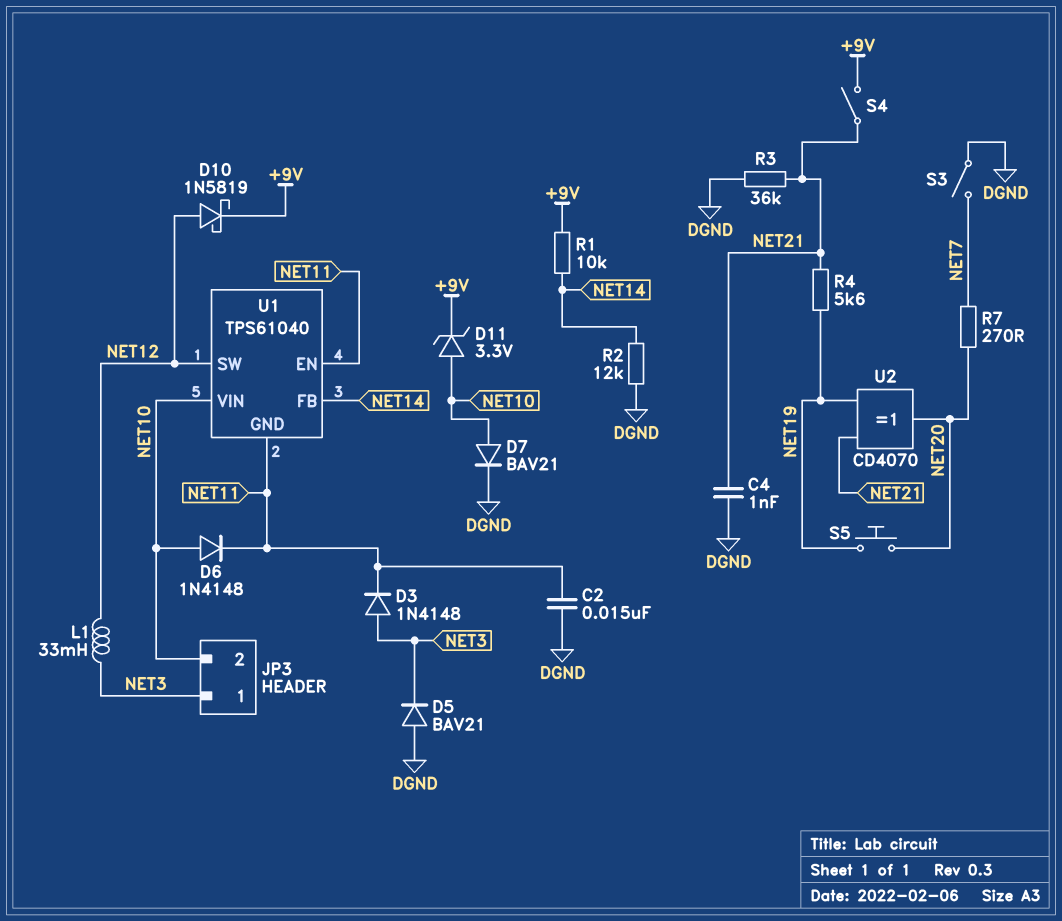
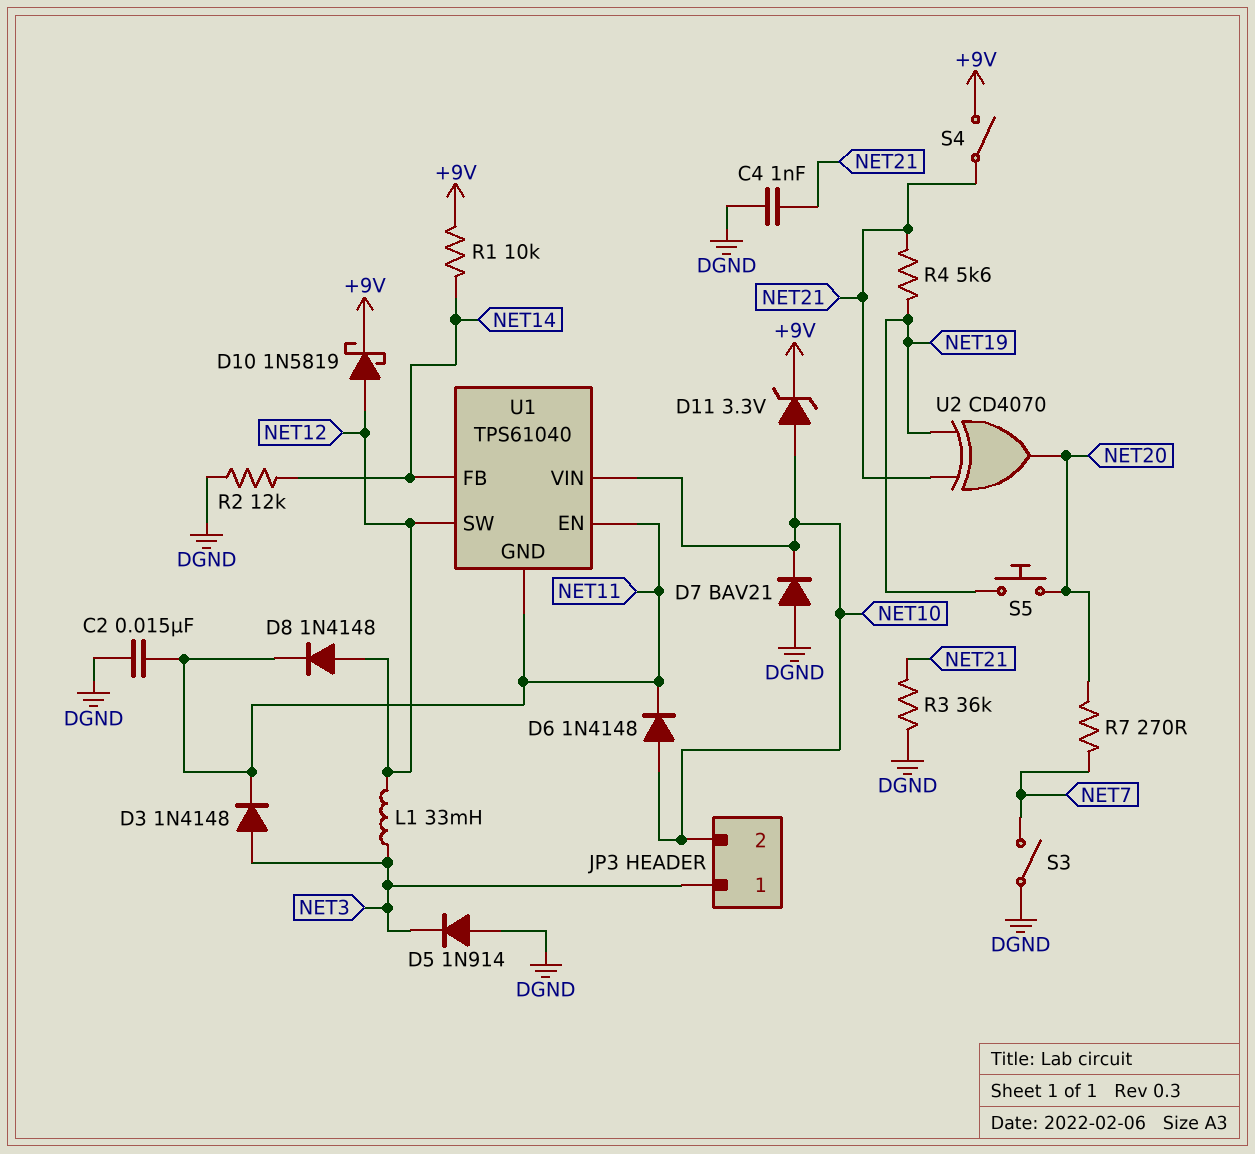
D5: diode BAV21 (A DGND, K NET3) -> diode 1N914 (A DGND, K NET3)
D7: diode BAV21 (A NET10, K DGND) -> diode BAV21 (A DGND, K NET10)
D8: none -> diode 1N4148 (A NET12, K NET11)

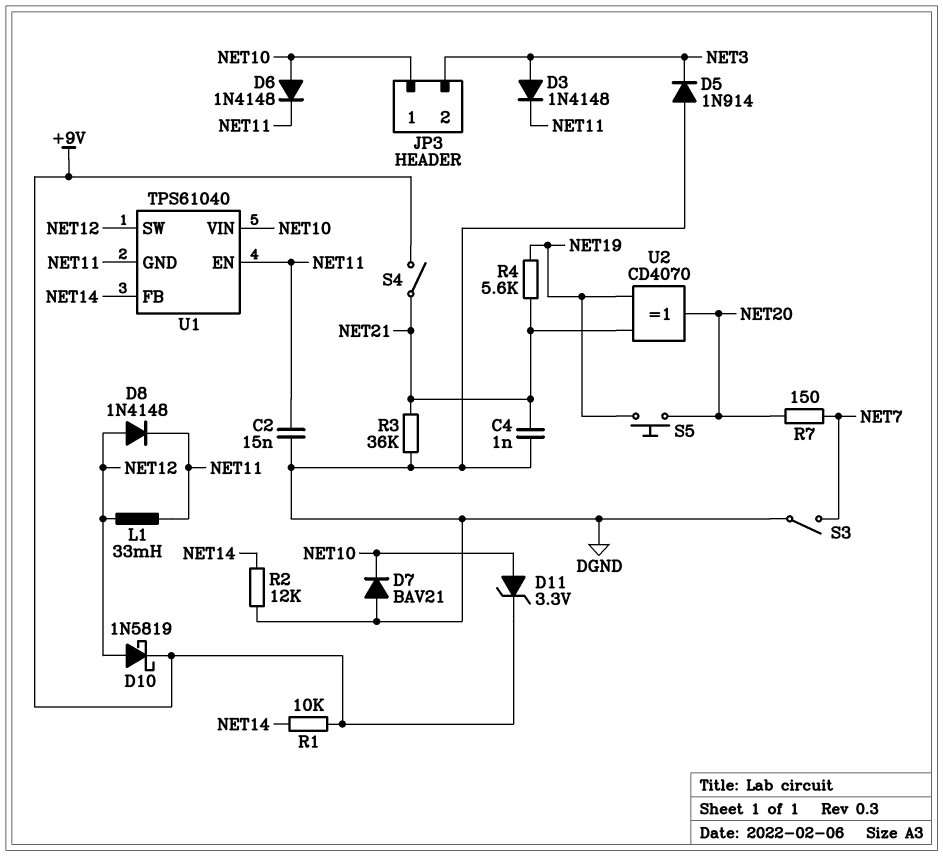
JP3 pin 1: NET3 -> NET10
JP3 pin 2: NET10 -> NET3
L1: 33mH (NET3, NET12) -> 33mH (NET11, NET12)
R7: 270 (NET7, NET20) -> 150 (NET7, NET20)

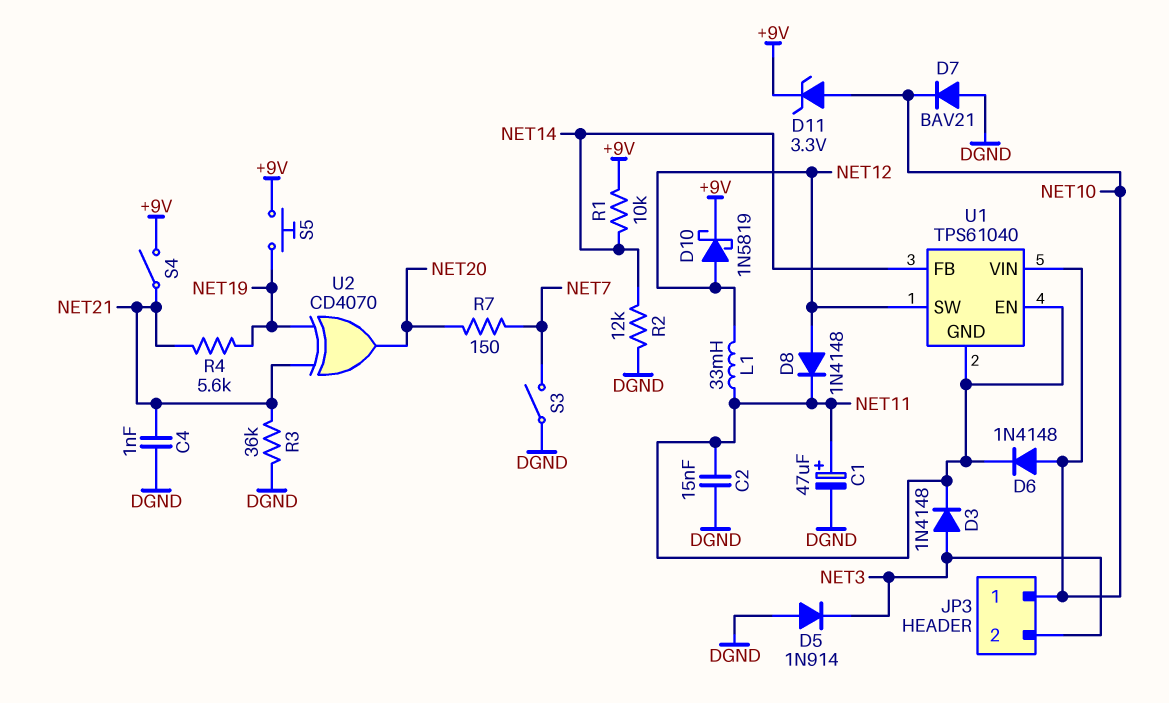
C1: none -> 47uF (plus NET11, minus DGND)
S5: button (NET19, NET20) -> button (+9V, NET19)

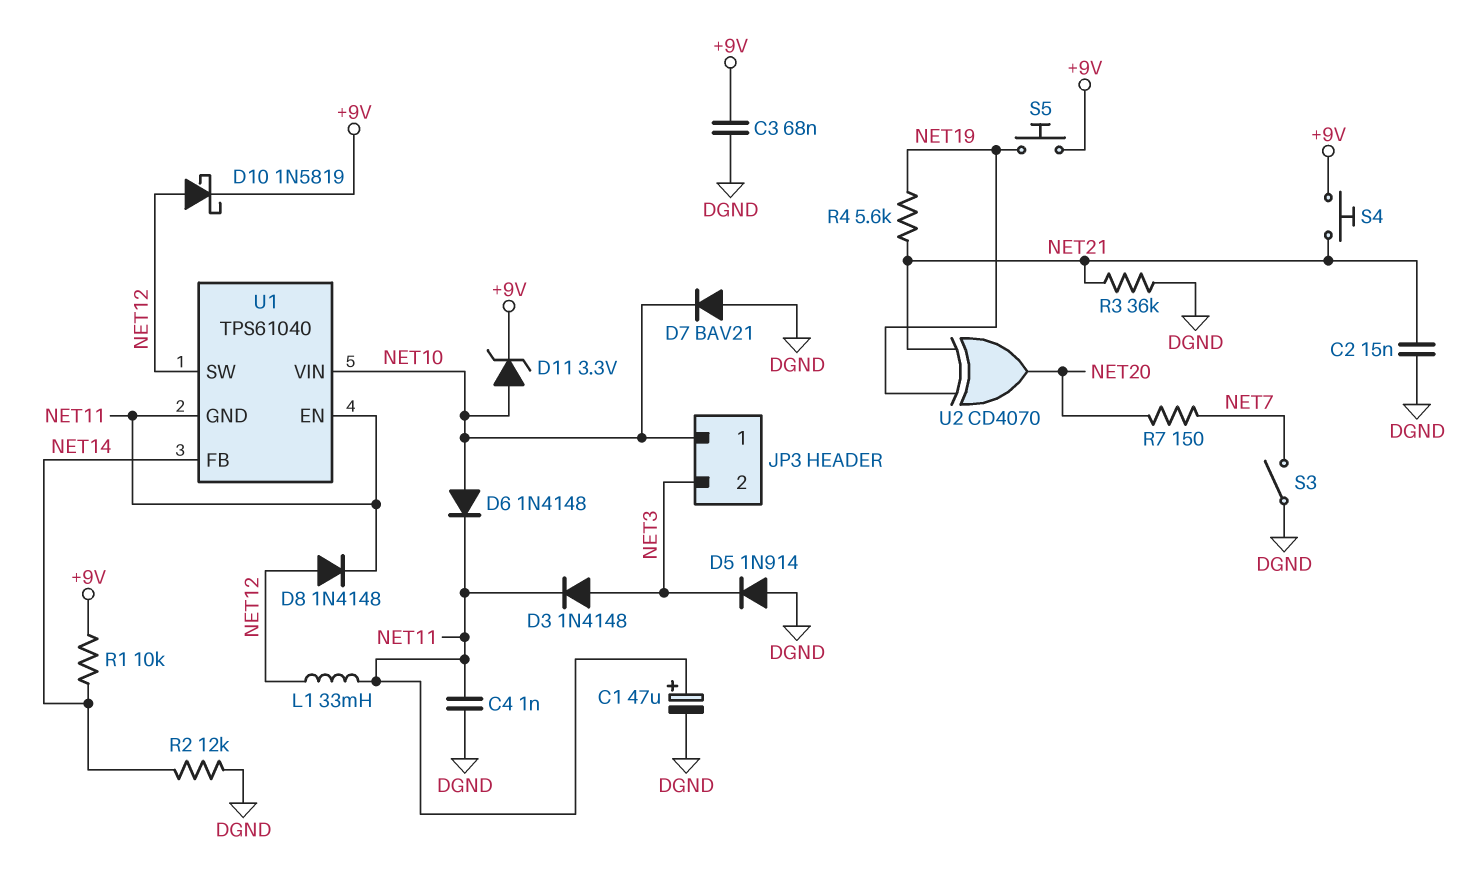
C2: 15nF (DGND, NET11) -> 15nF (DGND, NET21)
C3: none -> 68nF (+9V, DGND)
C4: 1nF (DGND, NET21) -> 1nF (DGND, NET11)
S4: switch (+9V, NET21) -> button (+9V, NET21)

